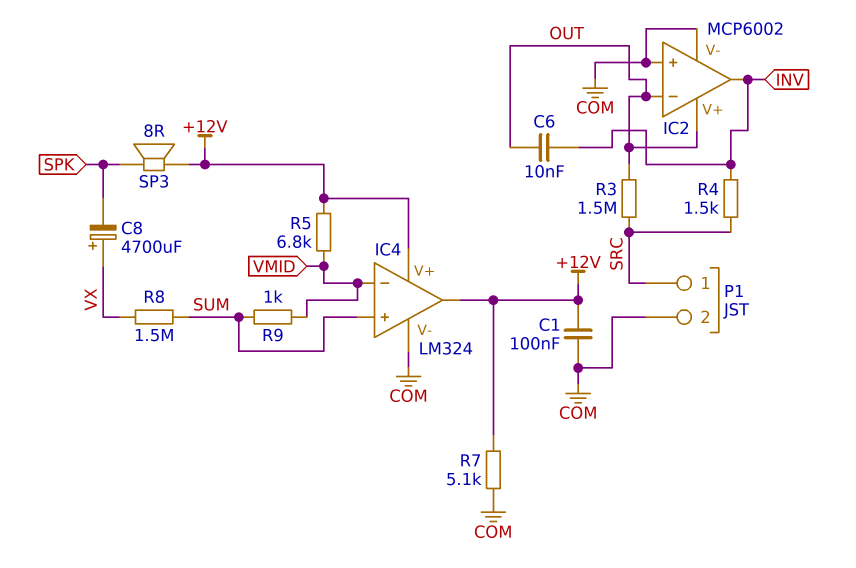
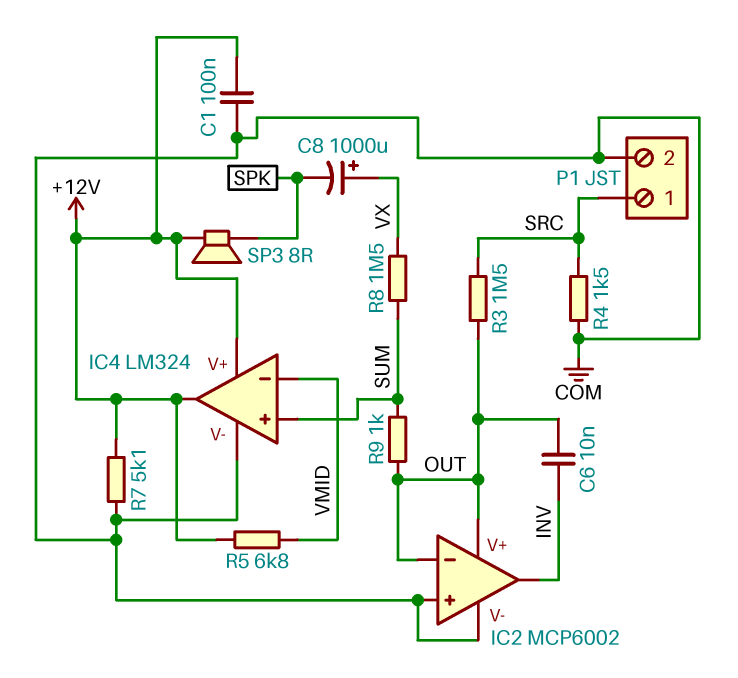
C8: 4700uF (plus VX, minus SPK) -> 1000uF (plus VX, minus SPK)
R4: 1.5k (INV, SRC) -> 1.5k (COM, SRC)
R9: 1k (SUM, VMID) -> 1k (OUT, SUM)

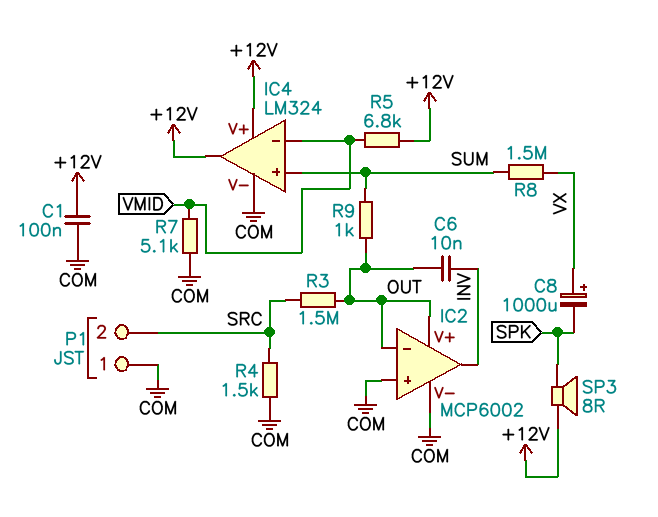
P1 pin 1: SRC -> COM
P1 pin 2: COM -> SRC
R7: 5.1k (+12V, COM) -> 5.1k (COM, VMID)

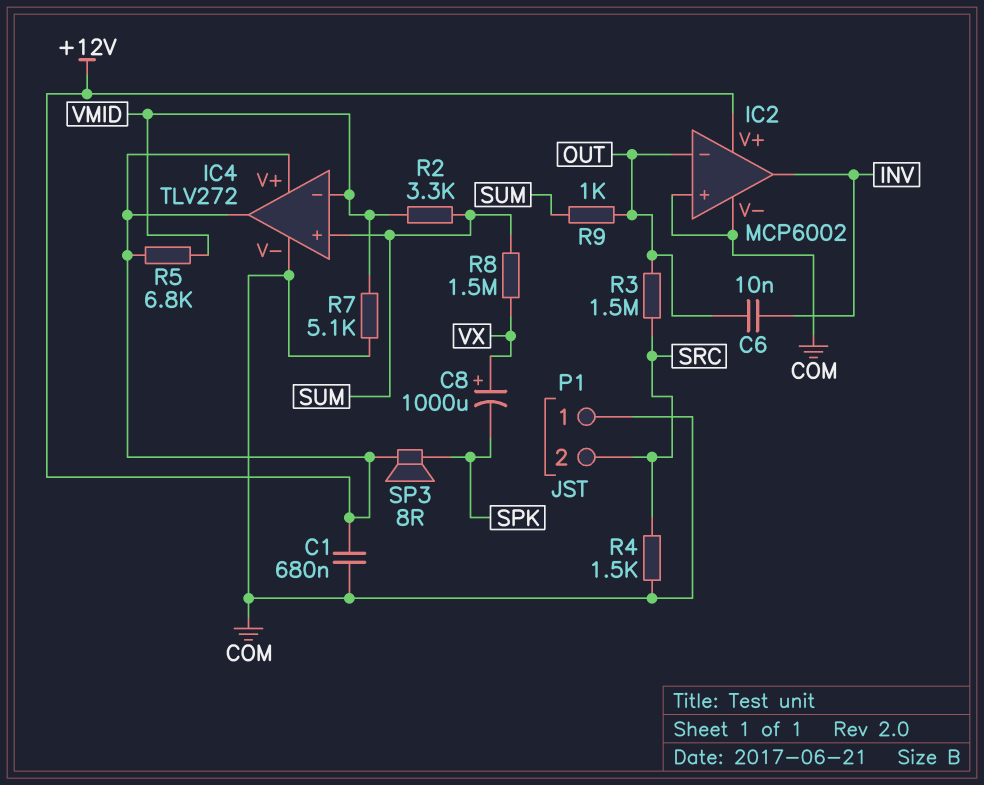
C1: 100nF (+12V, COM) -> 680nF (+12V, COM)
IC2 pin V+: OUT -> +12V
IC4: LM324 -> TLV272
R2: none -> 3.3k (SUM, VMID)

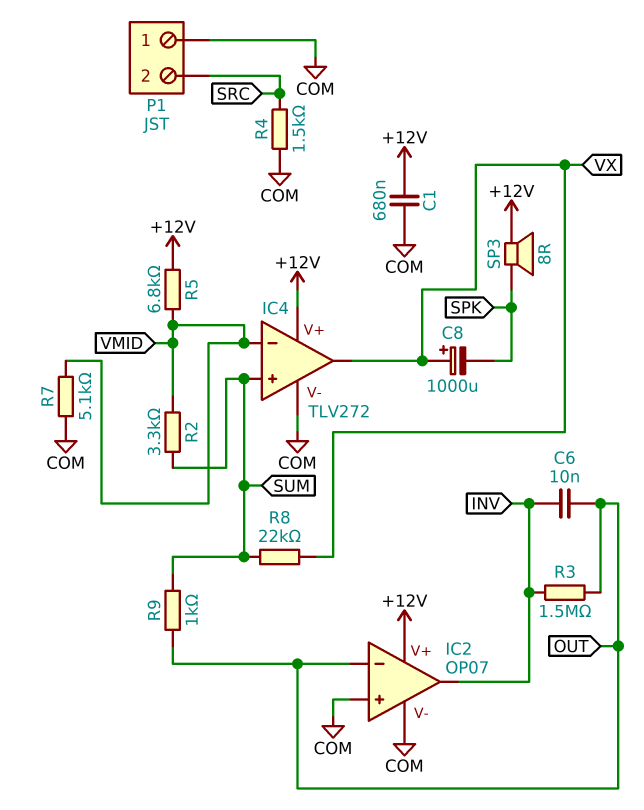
IC2: MCP6002 -> OP07
IC4 pin out: +12V -> VX
R3: 1.5M (OUT, SRC) -> 1.5M (INV, OUT)
R8: 1.5M (SUM, VX) -> 22k (SUM, VX)

